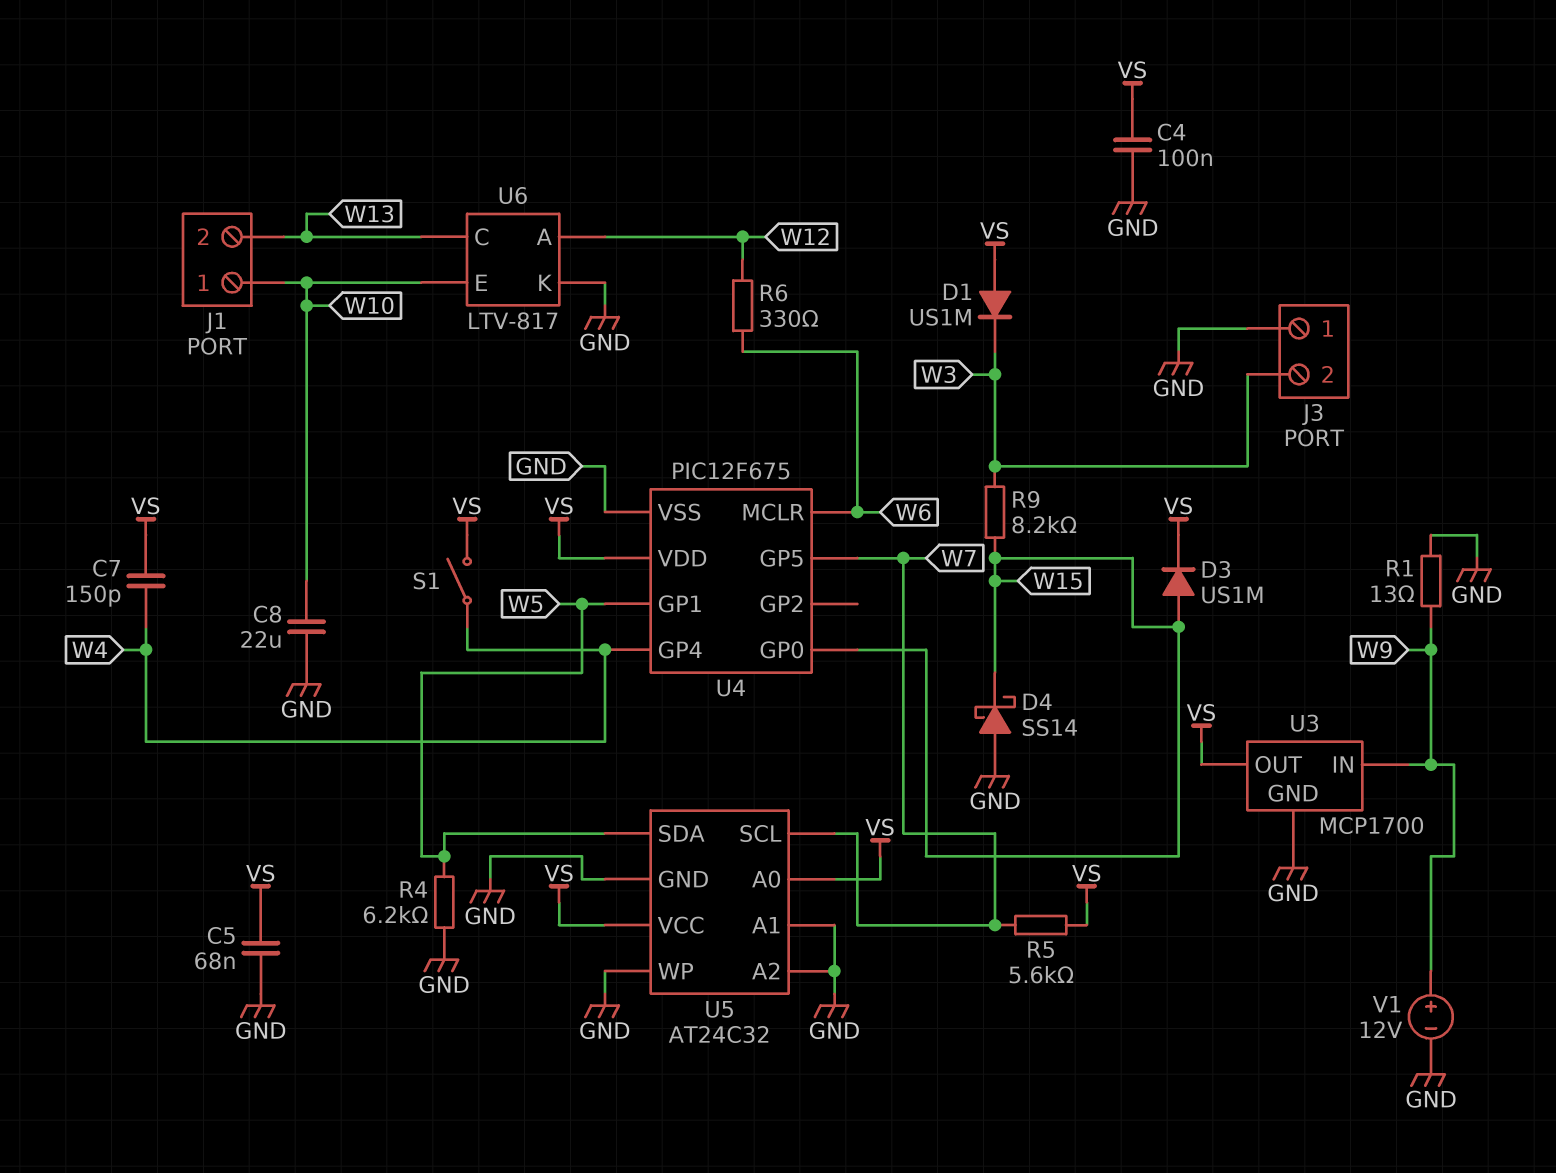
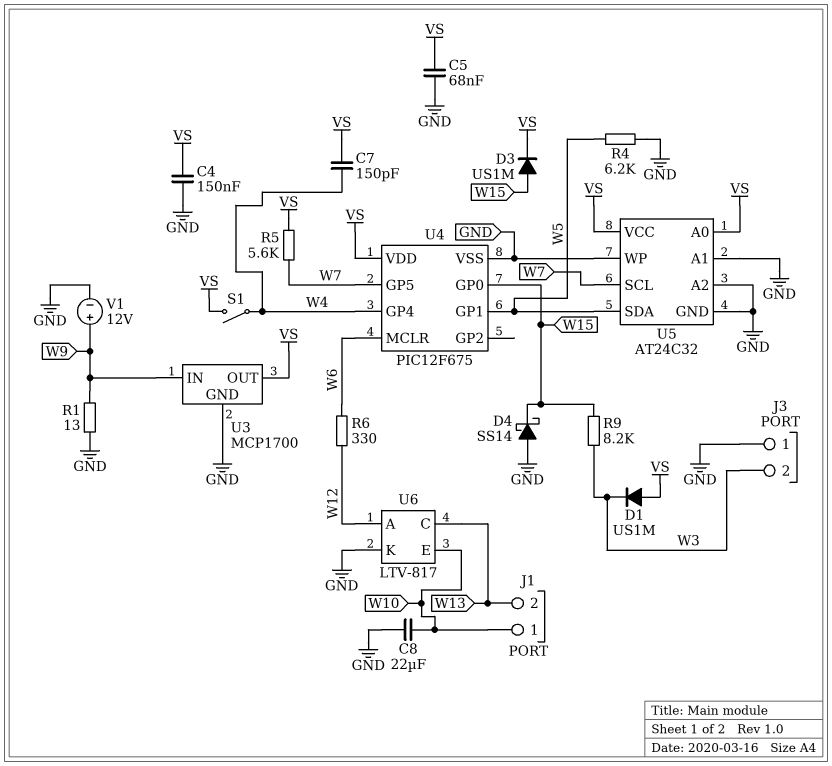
C4: 100nF (GND, VS) -> 150nF (GND, VS)

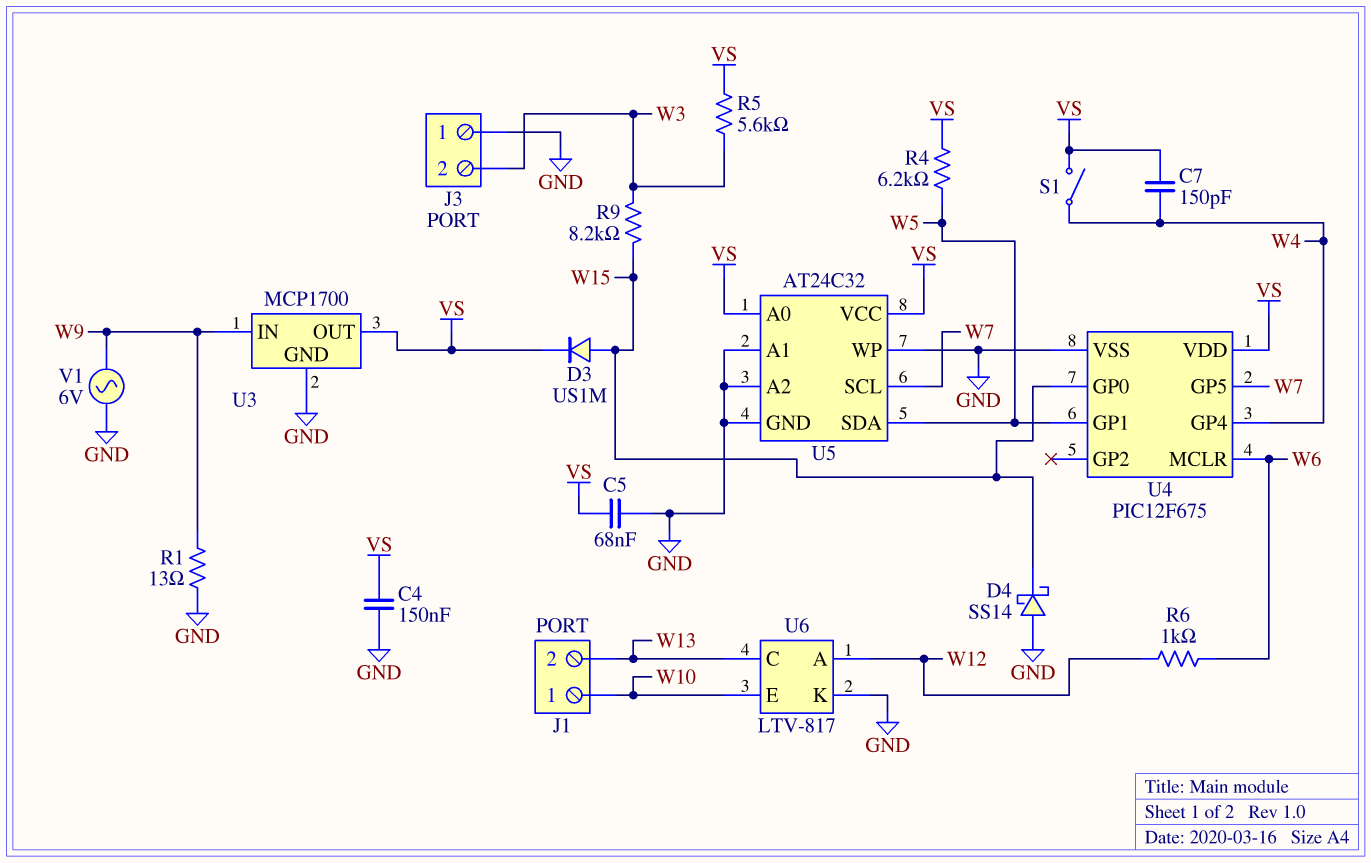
C8: 22uF (GND, W10) -> none
D1: diode US1M (A VS, K W3) -> none
R4: 6.2k (GND, W5) -> 6.2k (VS, W5)
R5: 5.6k (VS, W7) -> 5.6k (VS, W3)
R6: 330 (W6, W12) -> 1k (W6, W12)
V1: 12V (plus W9, minus GND) -> AC 6V (GND, W9)

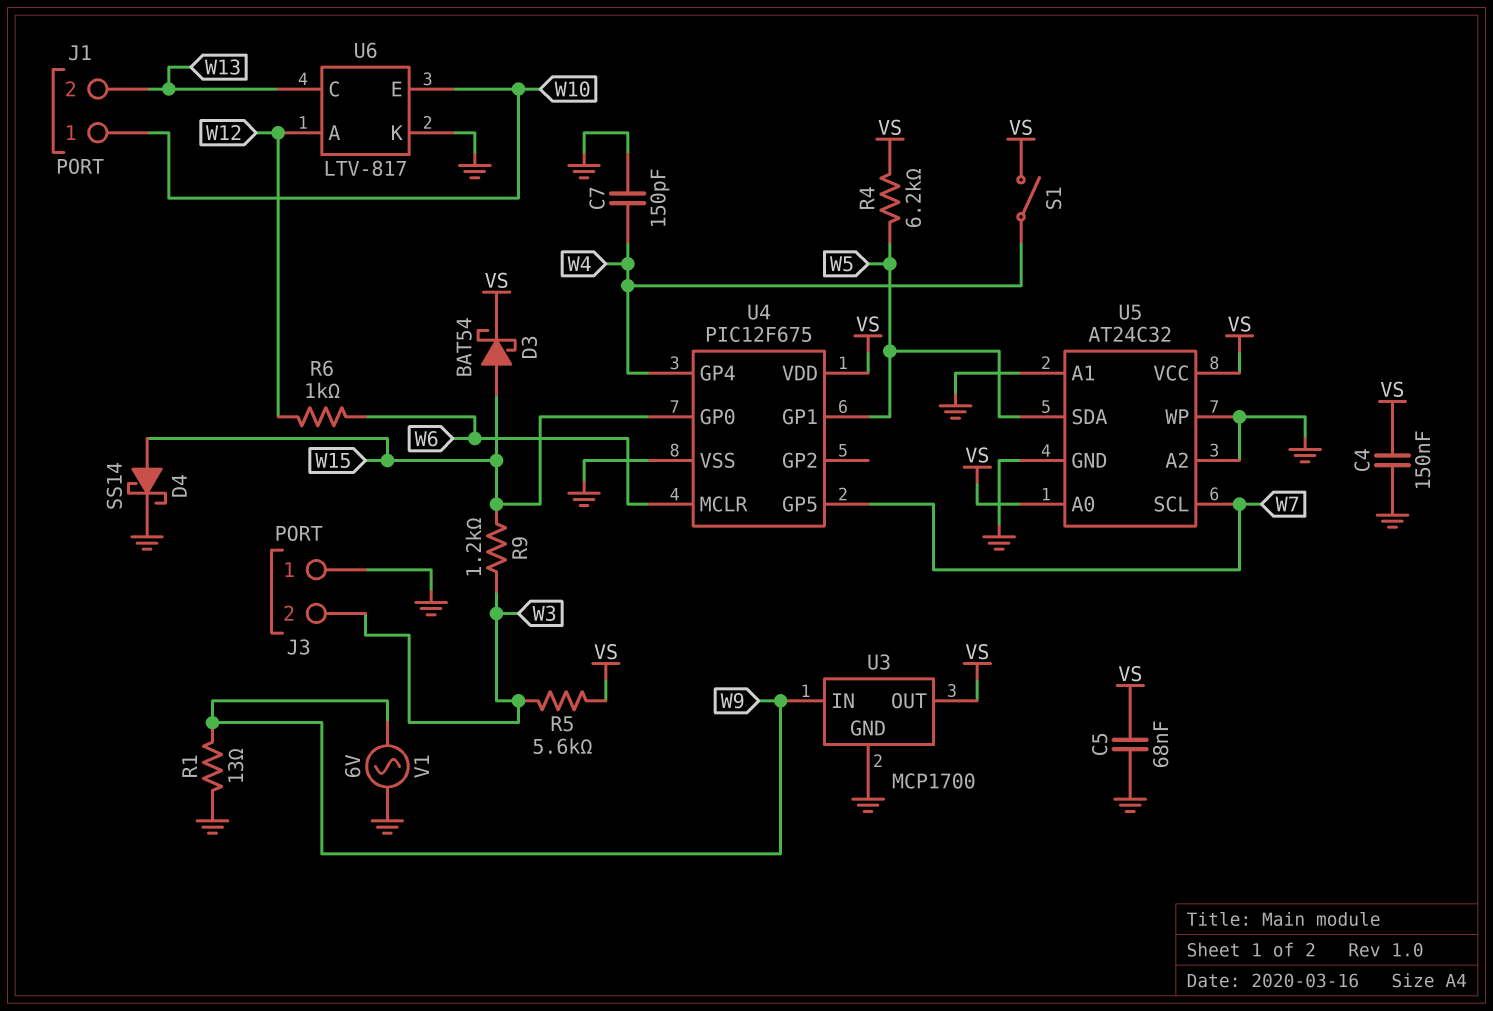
C7: 150pF (VS, W4) -> 150pF (GND, W4)
D3: diode US1M (A W15, K VS) -> schottky BAT54 (A W15, K VS)
D4: schottky SS14 (A GND, K W15) -> schottky SS14 (A W15, K GND)
R9: 8.2k (W3, W15) -> 1.2k (W3, W15)

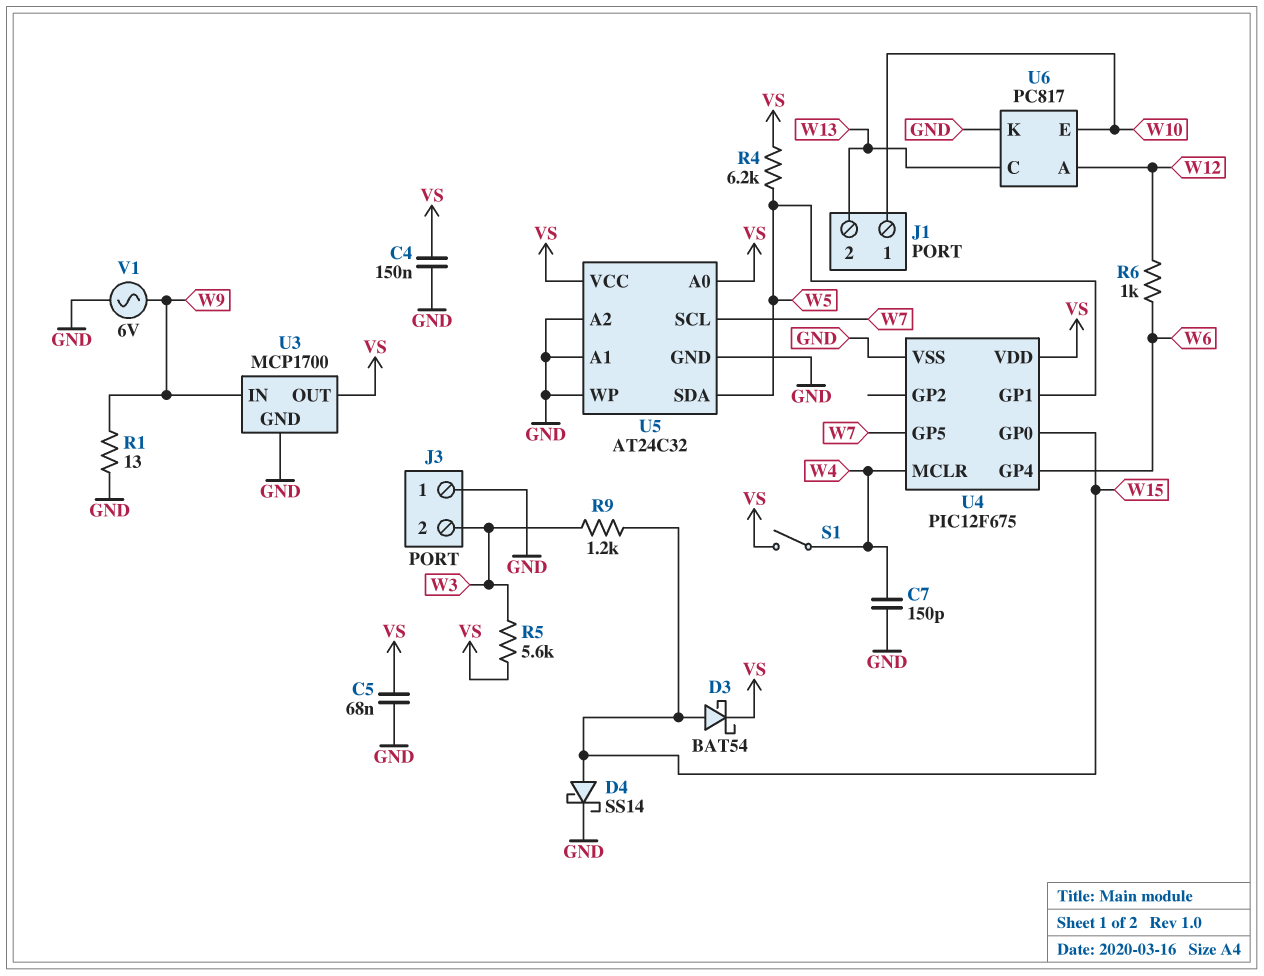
U4 pin GP4: W4 -> W6
U4 pin MCLR: W6 -> W4
U6: LTV-817 -> PC817

